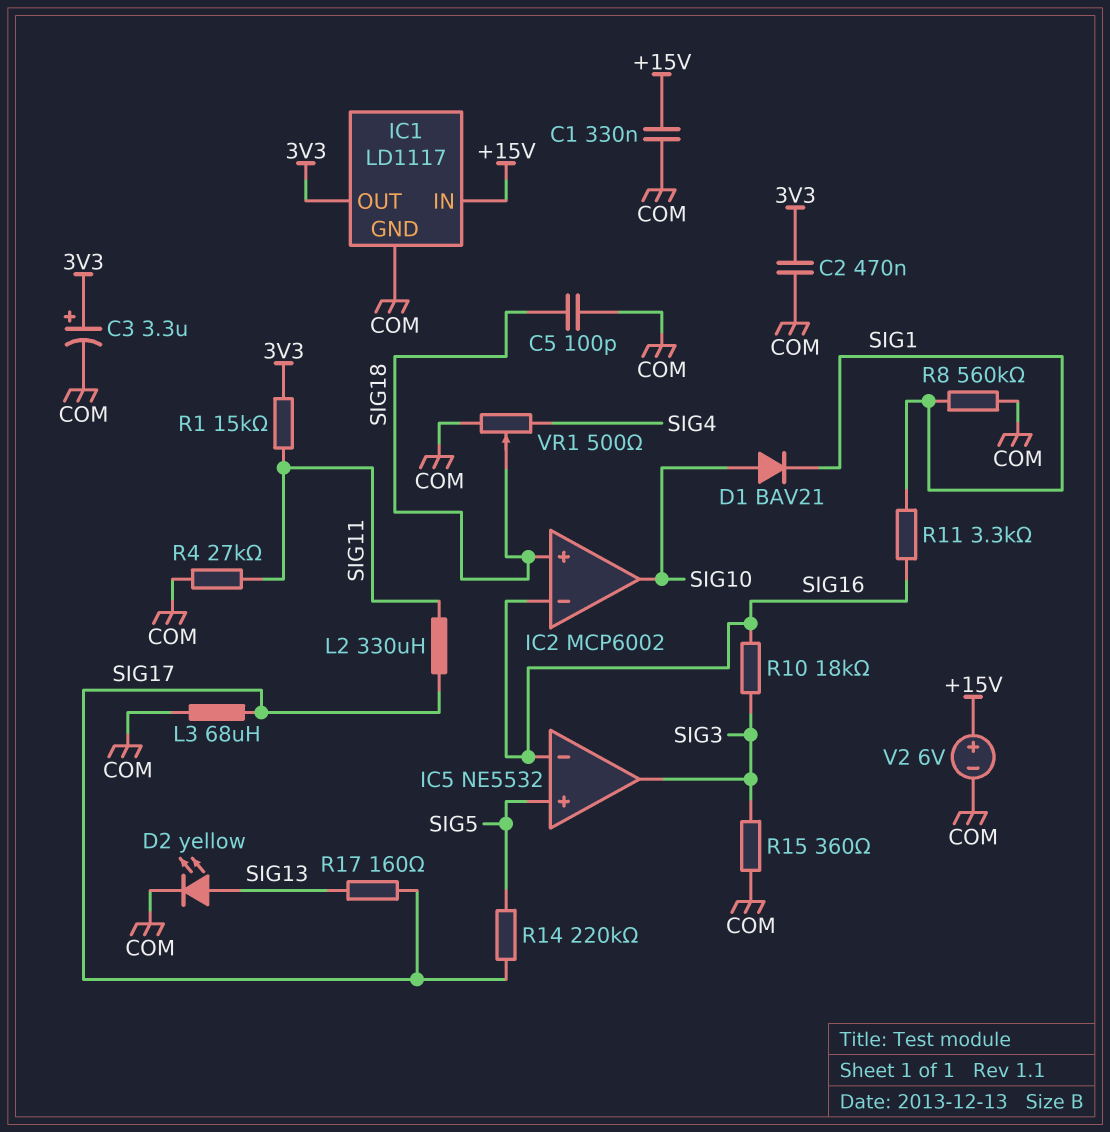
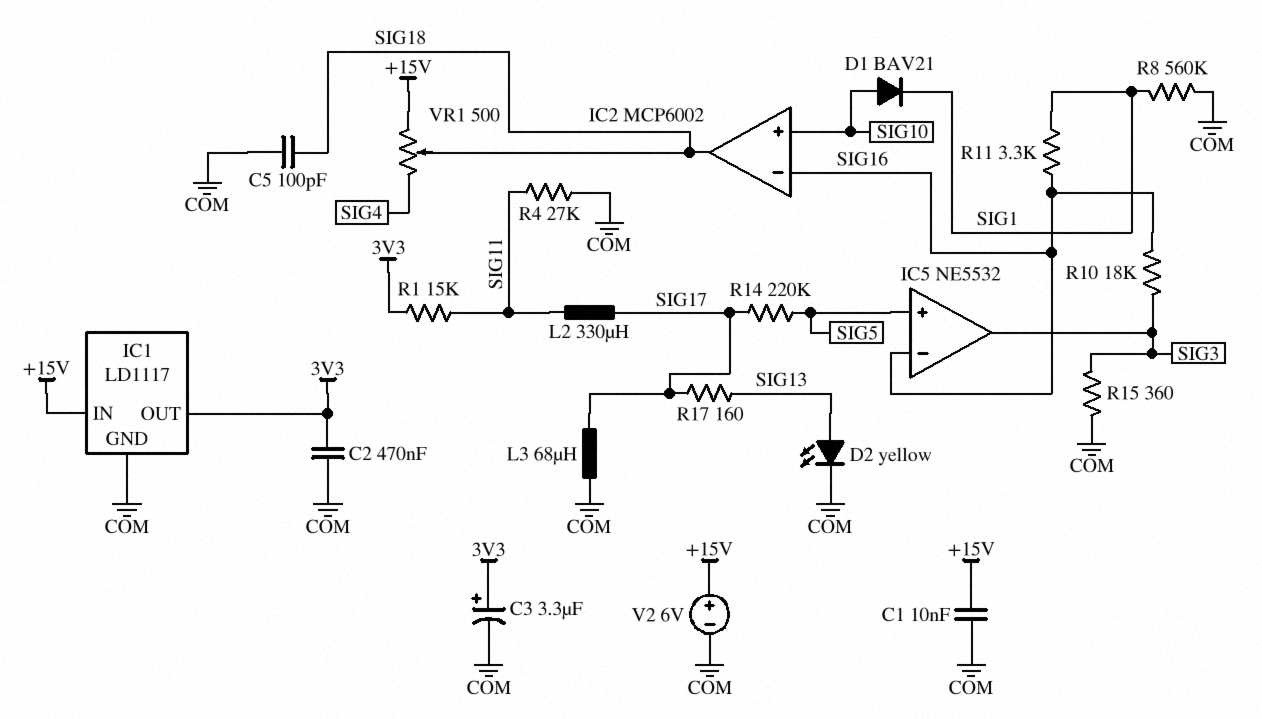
C1: 330nF (+15V, COM) -> 10nF (+15V, COM)
IC2 pin in+: SIG18 -> SIG10
IC2 pin out: SIG10 -> SIG18
VR1: 500 (COM, SIG4, wiper SIG18) -> 500 (+15V, SIG4, wiper SIG18)

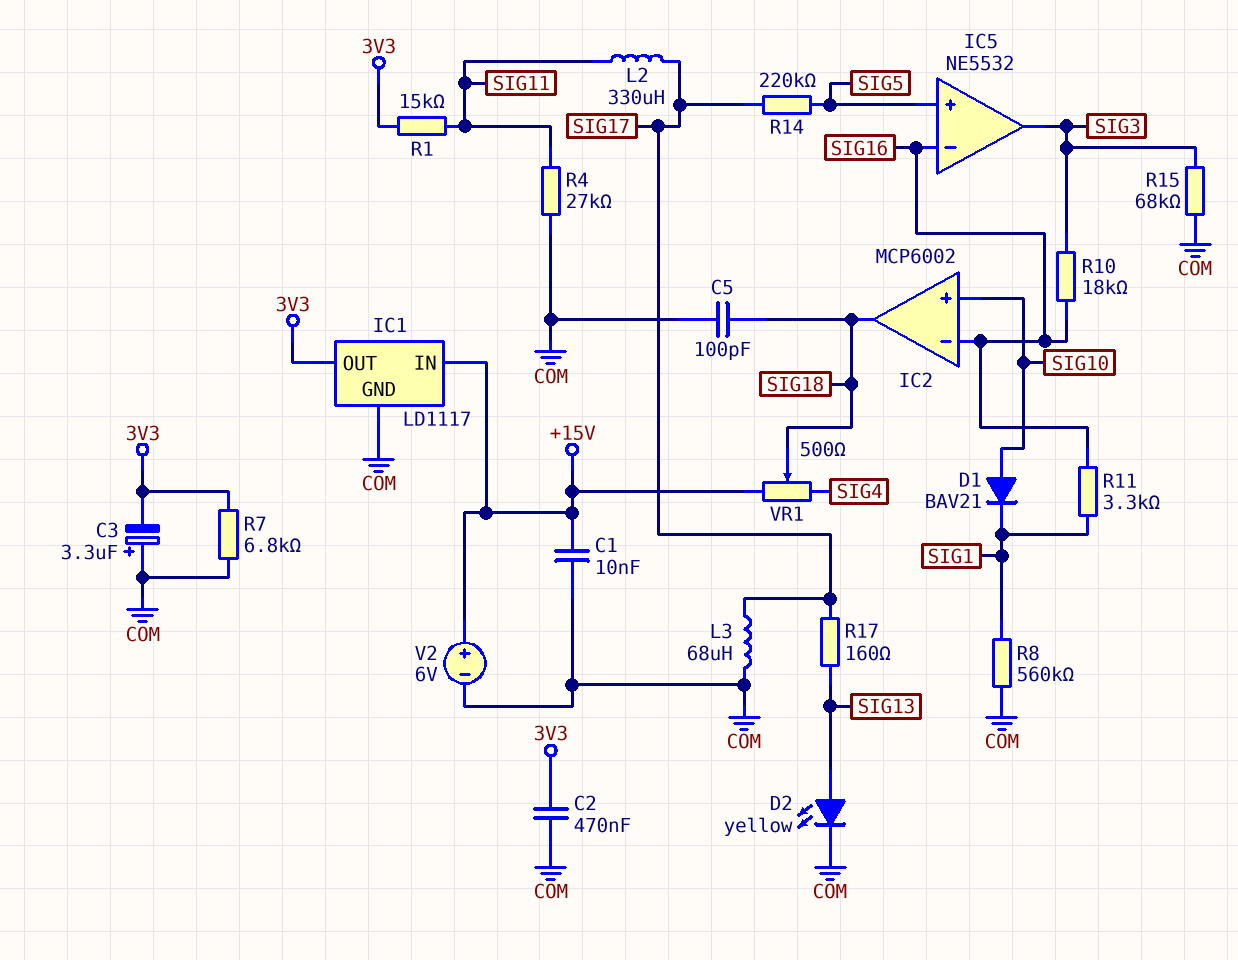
C3: 3.3uF (plus 3V3, minus COM) -> 3.3uF (plus COM, minus 3V3)
R7: none -> 6.8k (3V3, COM)
R15: 360 (COM, SIG3) -> 68k (COM, SIG3)

